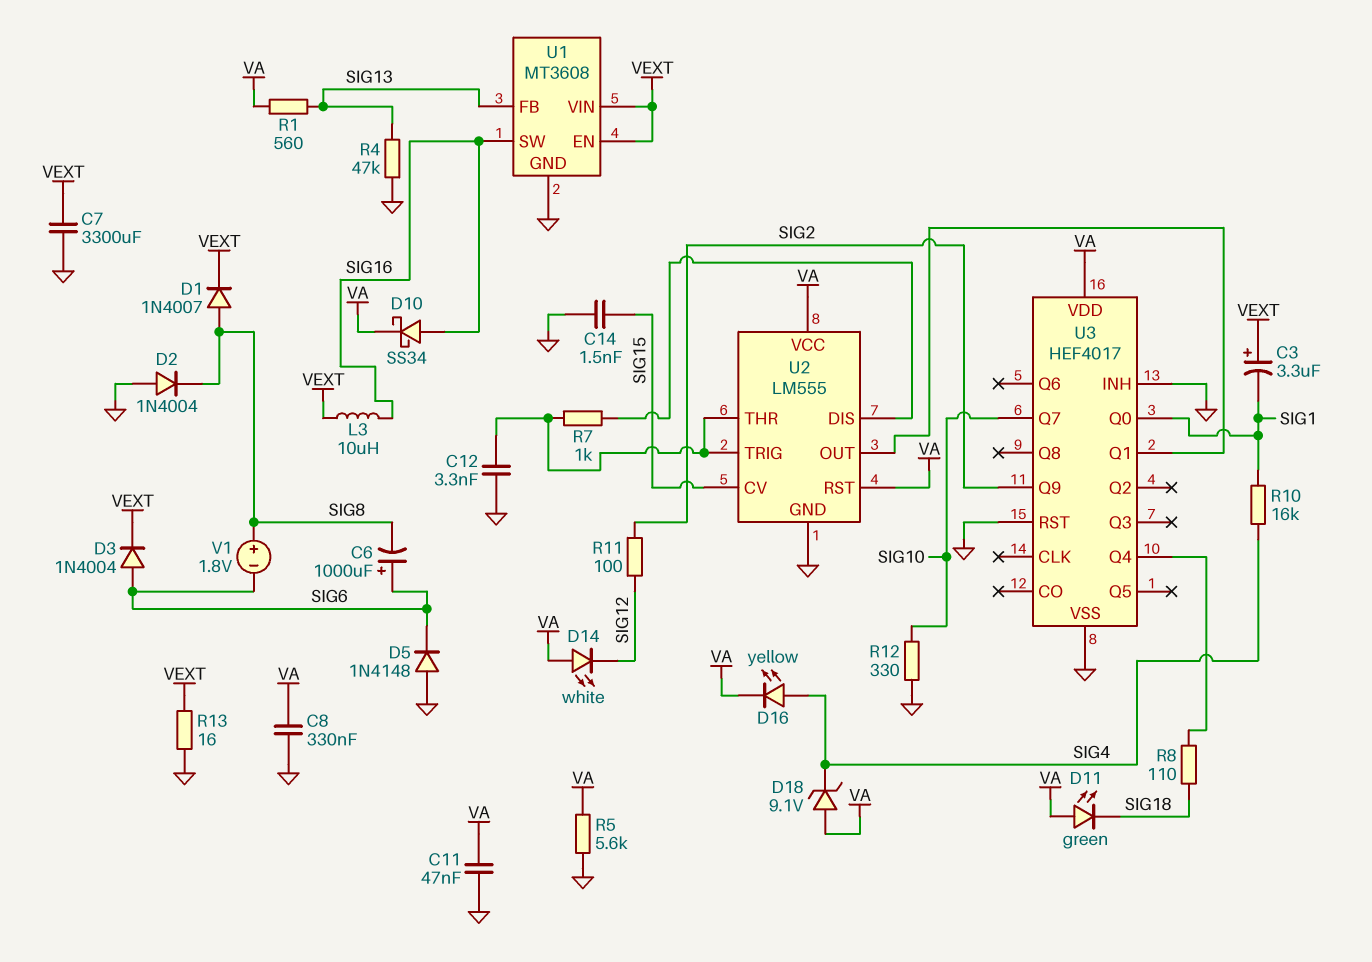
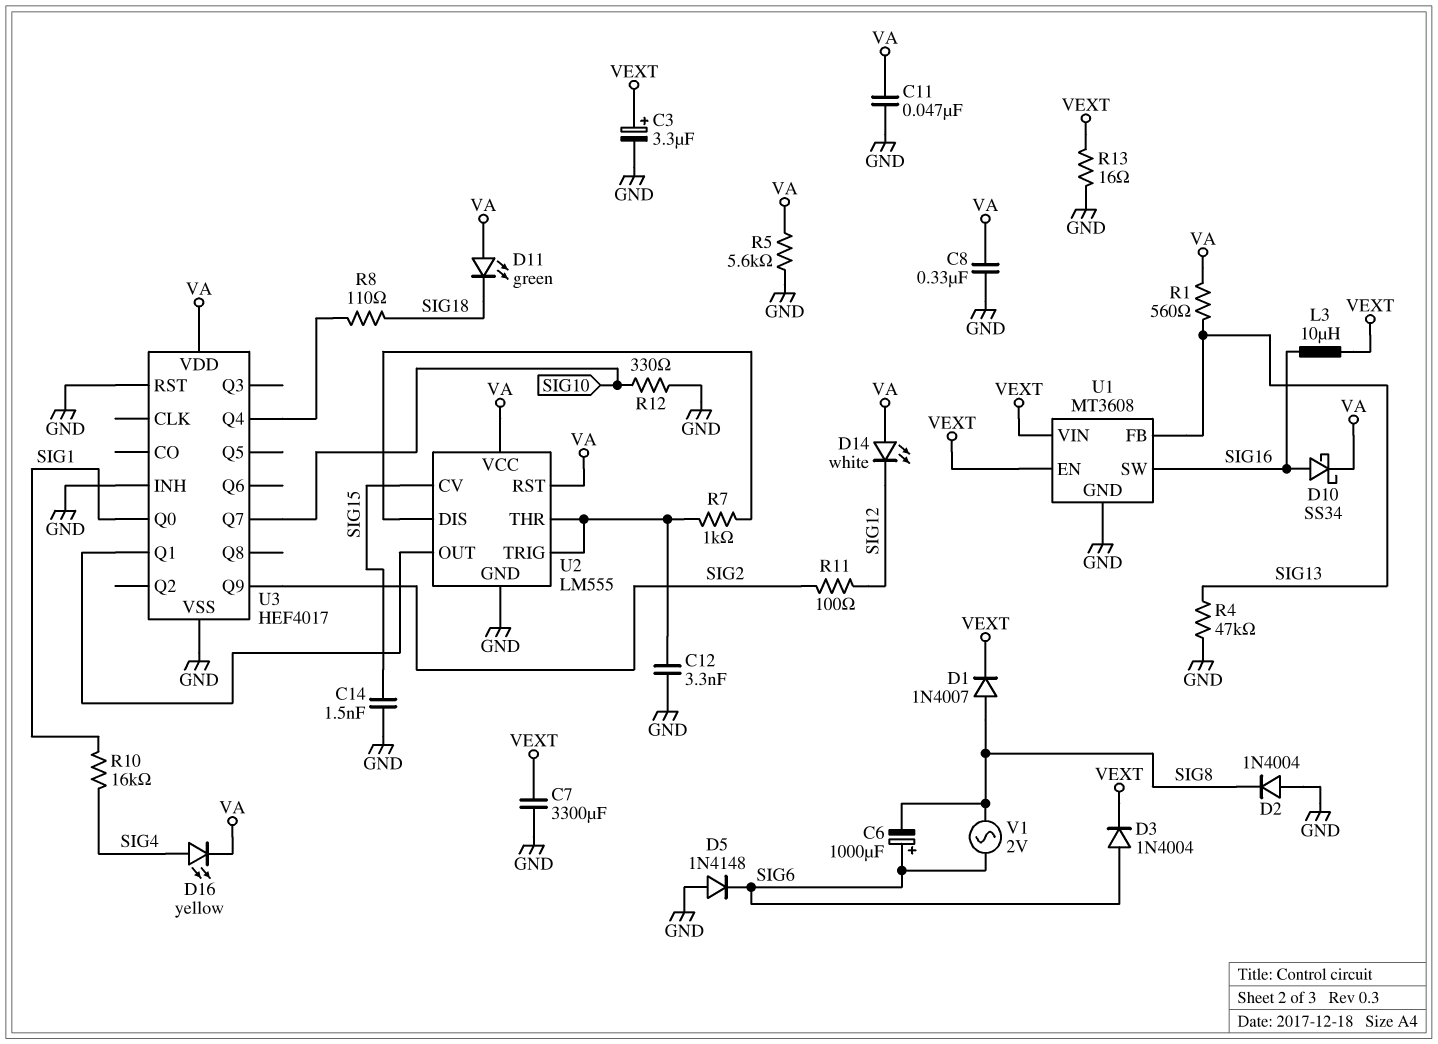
C3: 3.3uF (plus VEXT, minus SIG1) -> 3.3uF (plus VEXT, minus GND)
D18: zener 9.1V (A VA, K SIG4) -> none
V1: 1.8V (plus SIG8, minus SIG6) -> AC 2V (SIG6, SIG8)

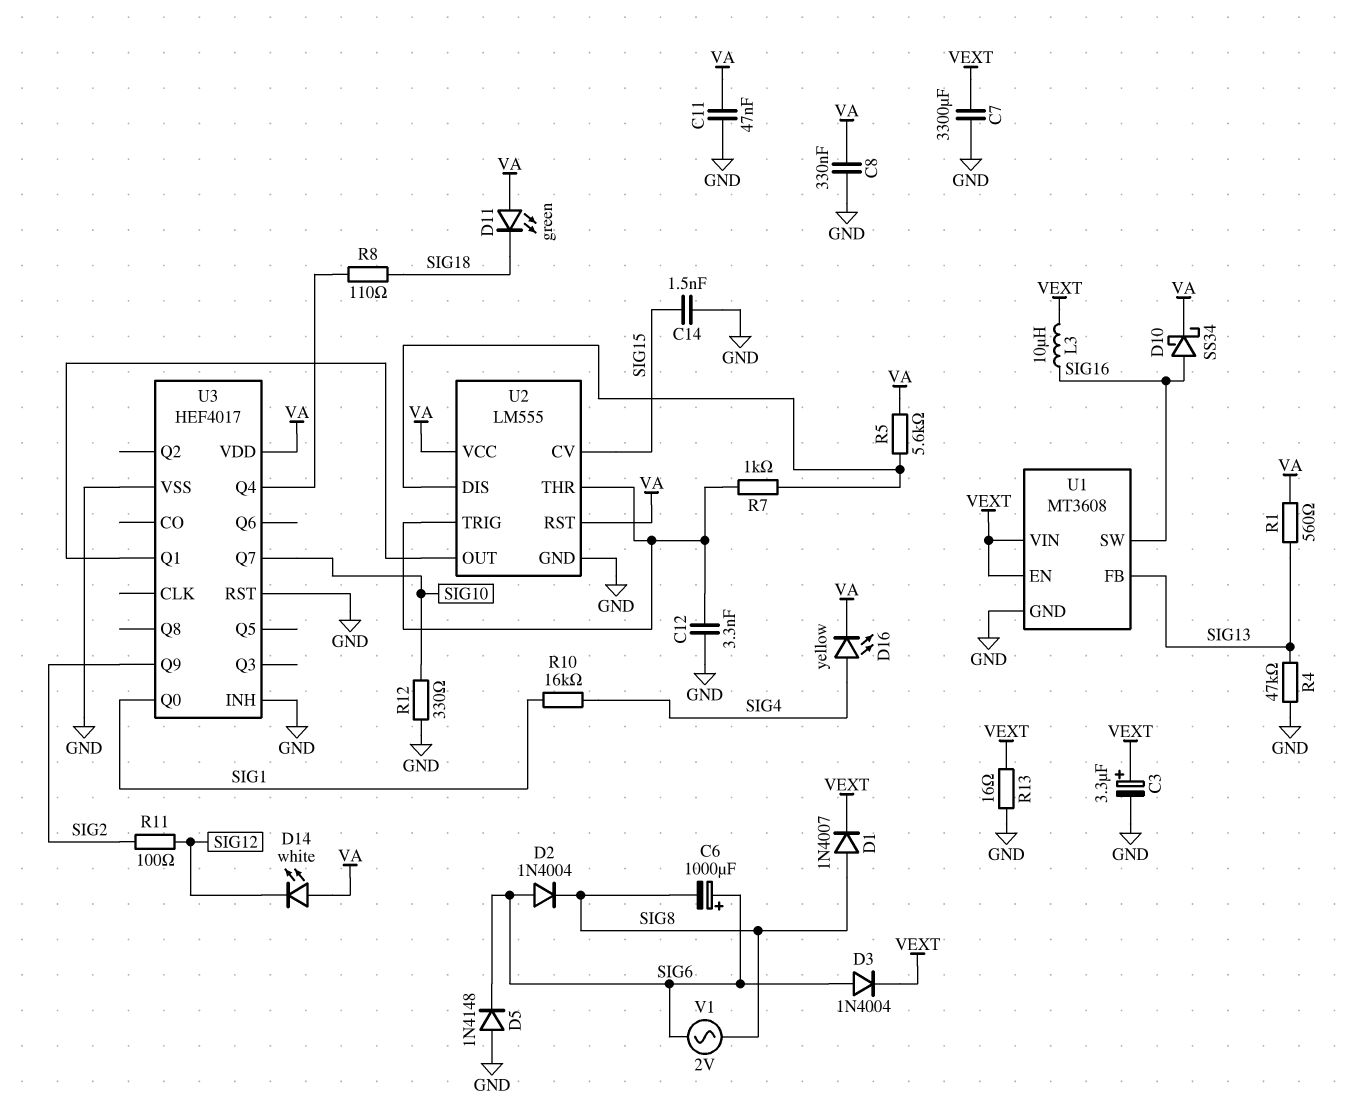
D2: diode 1N4004 (A GND, K SIG8) -> diode 1N4004 (A SIG6, K SIG8)
R5: 5.6k (GND, VA) -> 5.6k (U2/DIS, VA)

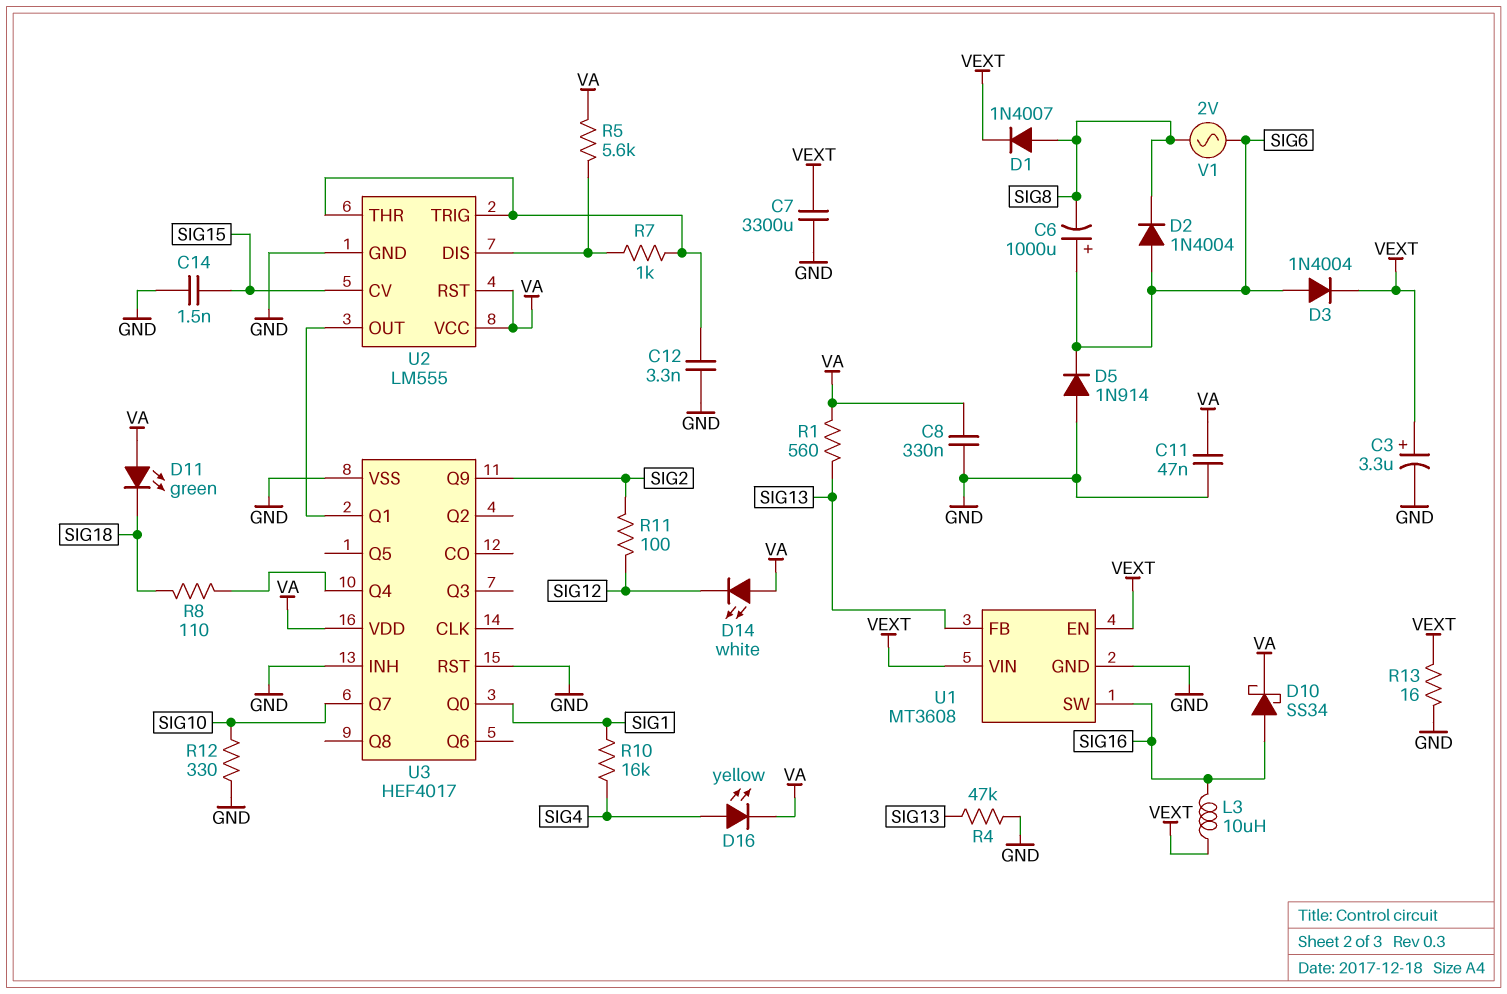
D5: diode 1N4148 (A GND, K SIG6) -> diode 1N914 (A GND, K SIG6)

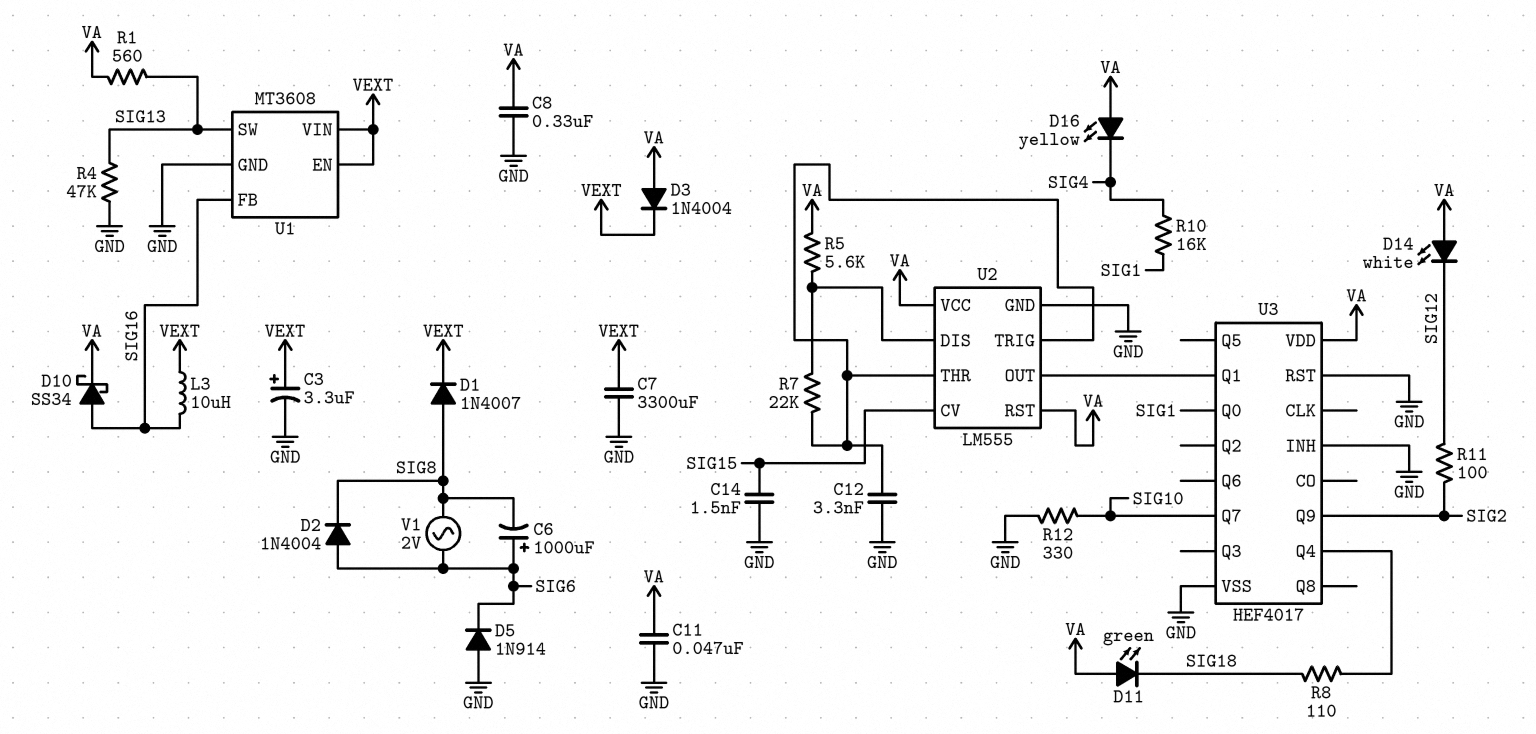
D3: diode 1N4004 (A SIG6, K VEXT) -> diode 1N4004 (A VA, K VEXT)
D16: LED yellow (A SIG4, K VA) -> LED yellow (A VA, K SIG4)
R7: 1k (U2/DIS, U2/THR) -> 22k (U2/DIS, U2/THR)
R13: 16 (GND, VEXT) -> none
U1 pin FB: SIG13 -> SIG16
U1 pin SW: SIG16 -> SIG13

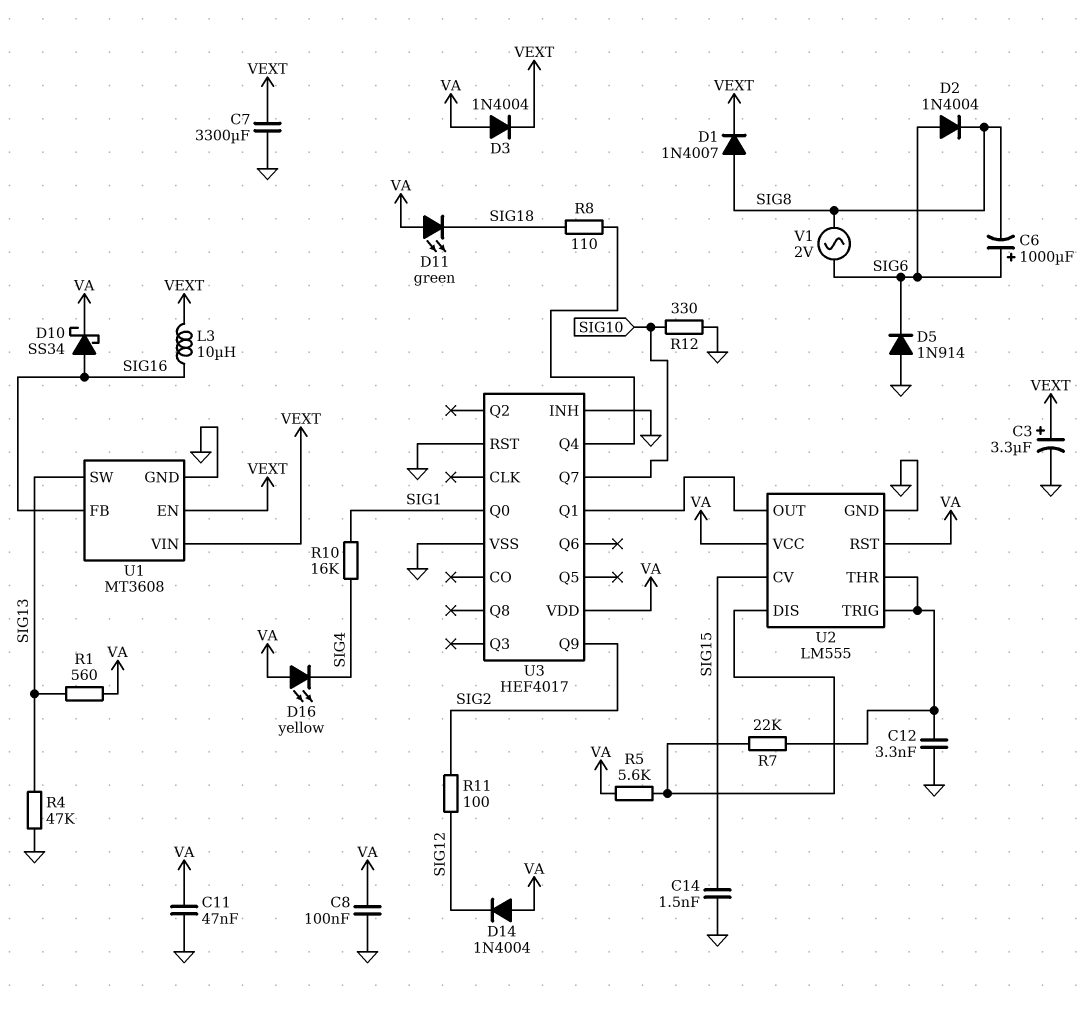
C8: 330nF (GND, VA) -> 100nF (GND, VA)
D14: LED white (A VA, K SIG12) -> diode 1N4004 (A VA, K SIG12)

